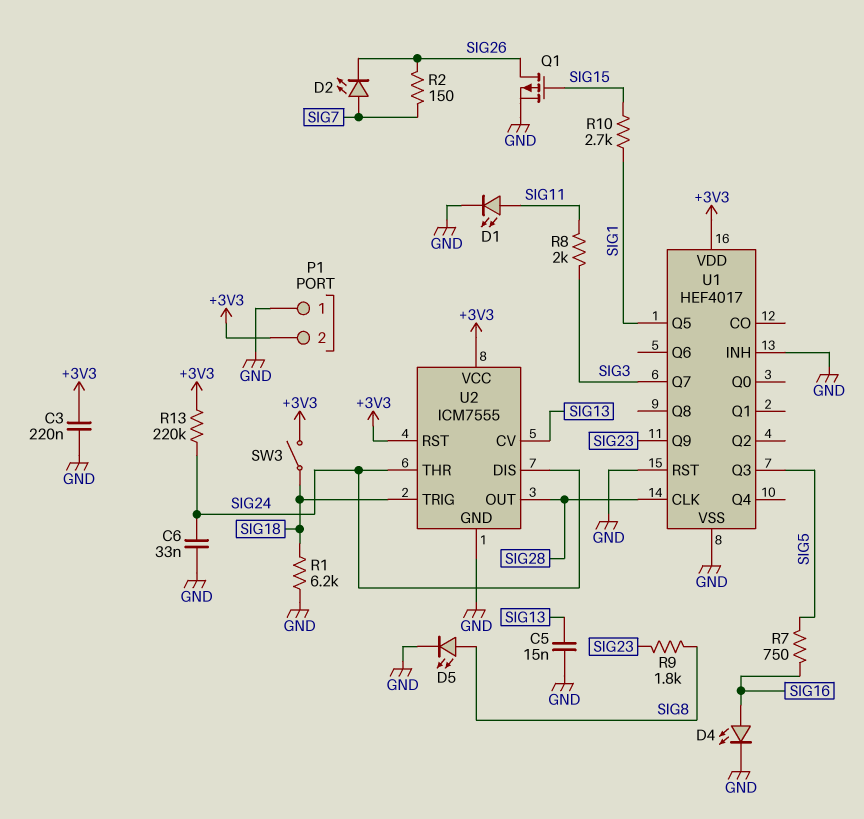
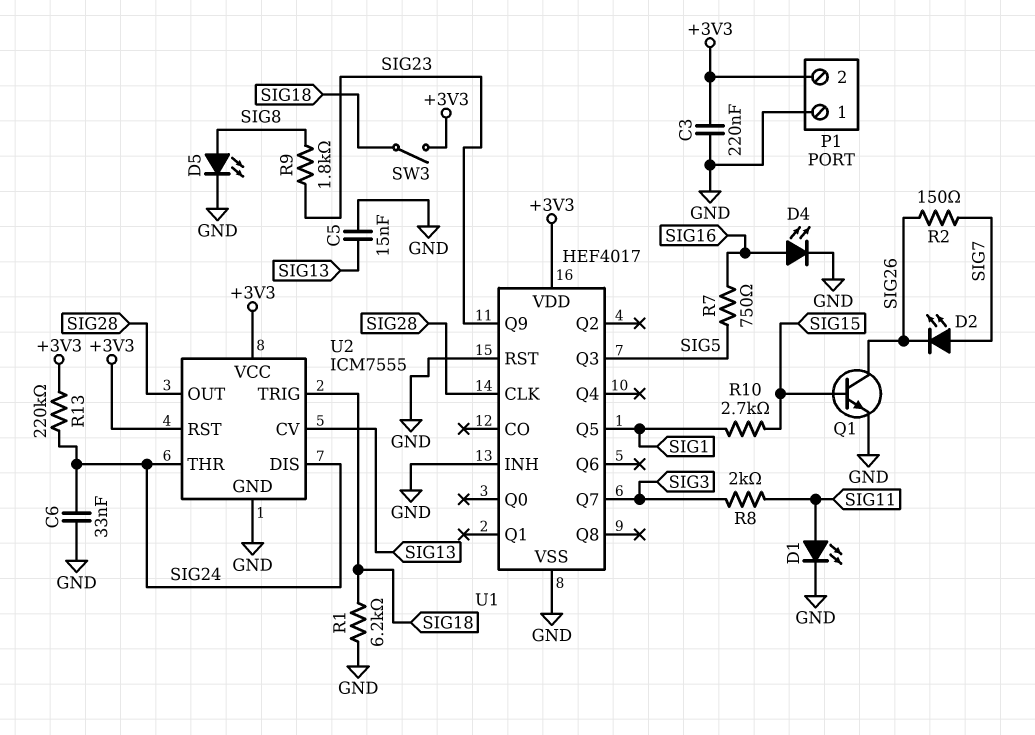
Q1: PMOS (G SIG15, D SIG26, S GND) -> NPN (B SIG15, C SIG26, E GND)

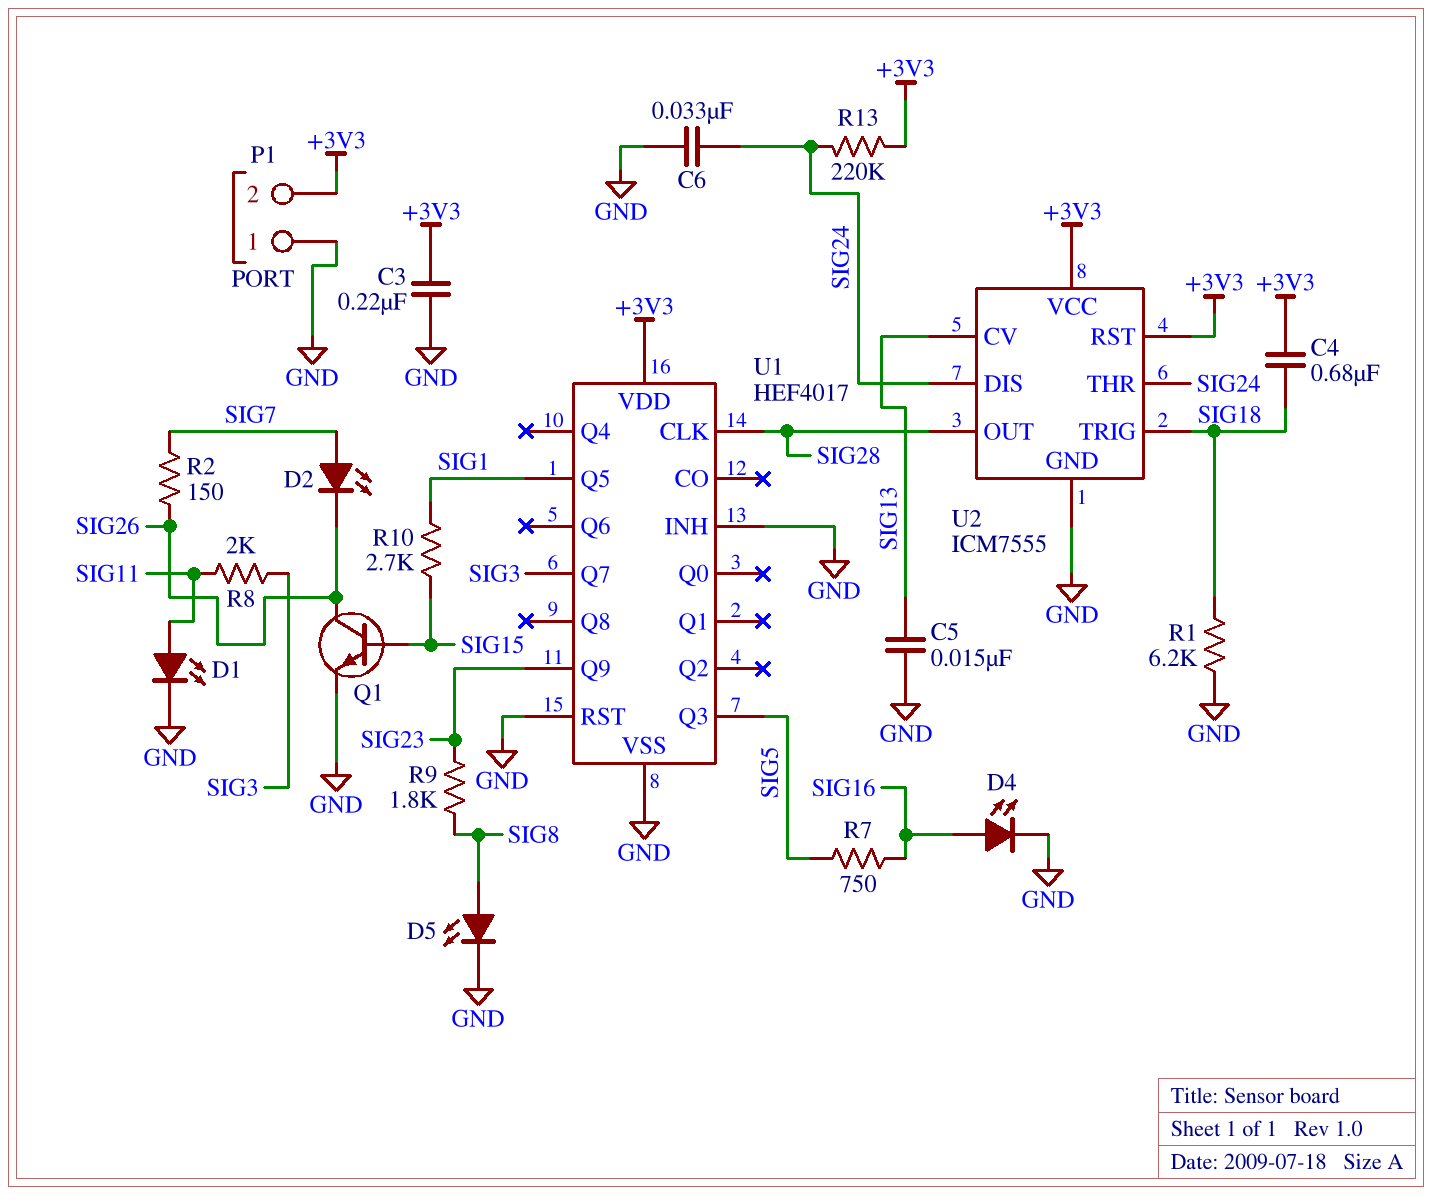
C4: none -> 680nF (+3V3, SIG18)
SW3: switch (+3V3, SIG18) -> none

